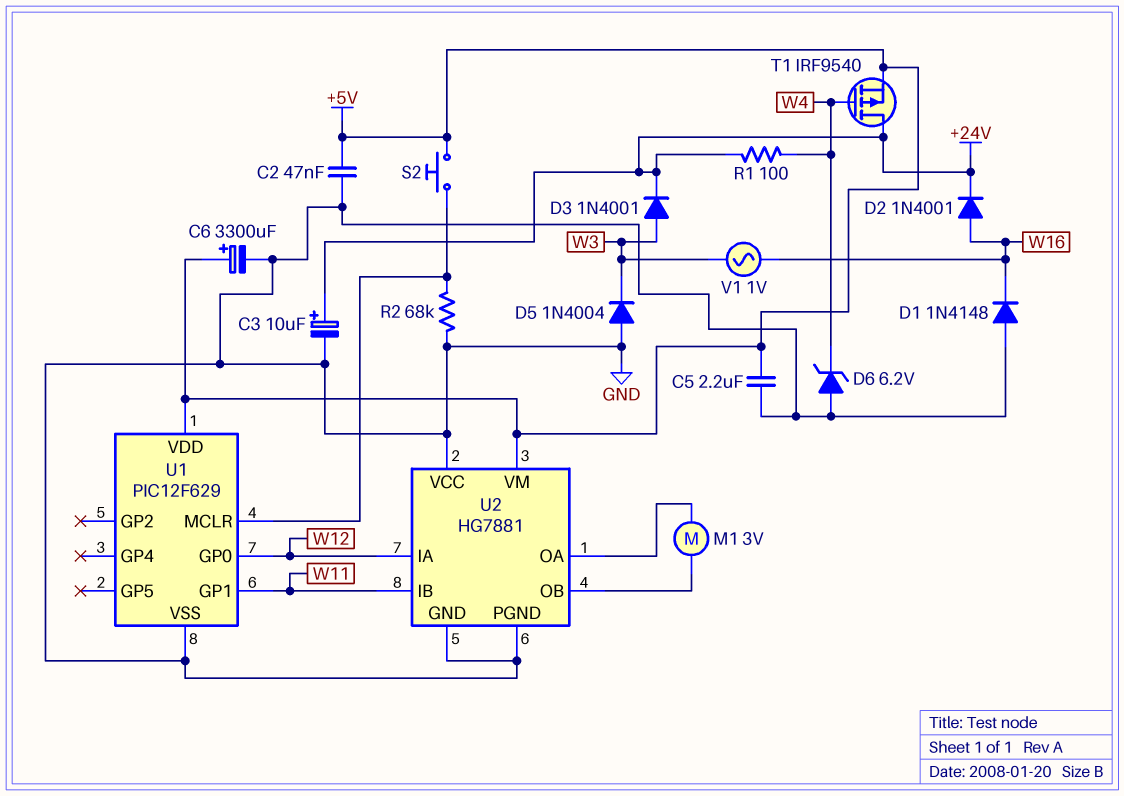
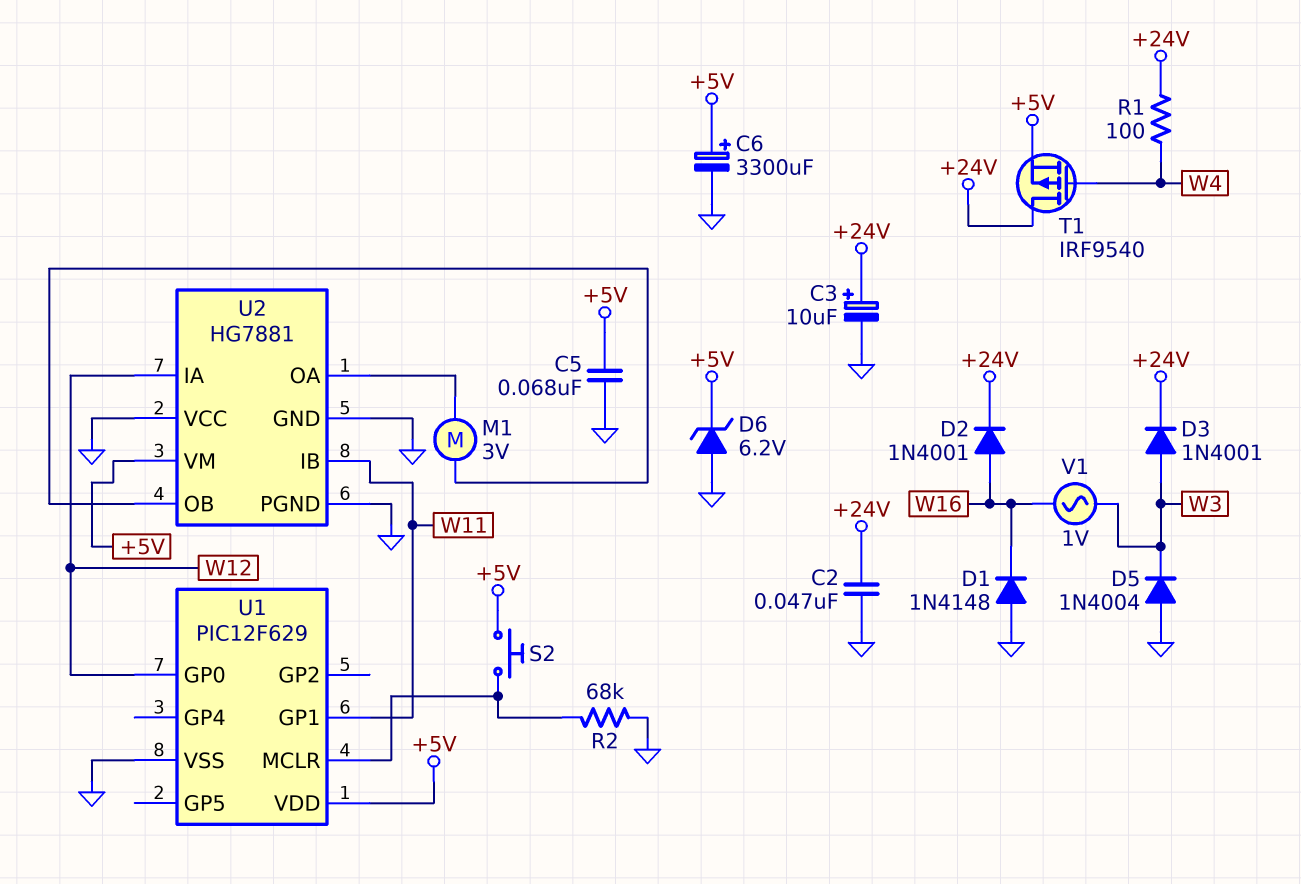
C2: 47nF (+5V, GND) -> 47nF (+24V, GND)
C5: 2.2uF (+5V, GND) -> 68nF (+5V, GND)
D6: zener 6.2V (A GND, K W4) -> zener 6.2V (A GND, K +5V)

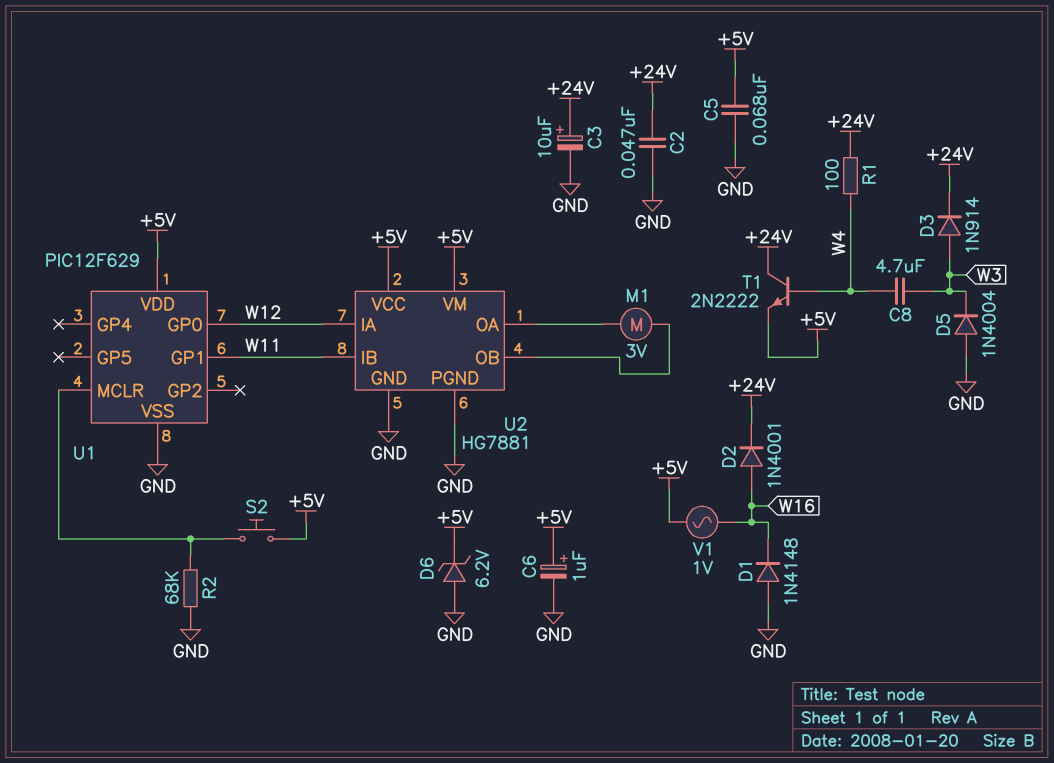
C6: 3300uF (plus +5V, minus GND) -> 1uF (plus +5V, minus GND)
C8: none -> 4.7uF (W3, W4)
D3: diode 1N4001 (A W3, K +24V) -> diode 1N914 (A W3, K +24V)
T1: PMOS IRF9540 (G W4, D +24V, S +5V) -> NPN 2N2222 (B W4, C +24V, E +5V)
U2 pin VCC: GND -> +5V
V1: AC 1V (W3, W16) -> AC 1V (+5V, W16)

